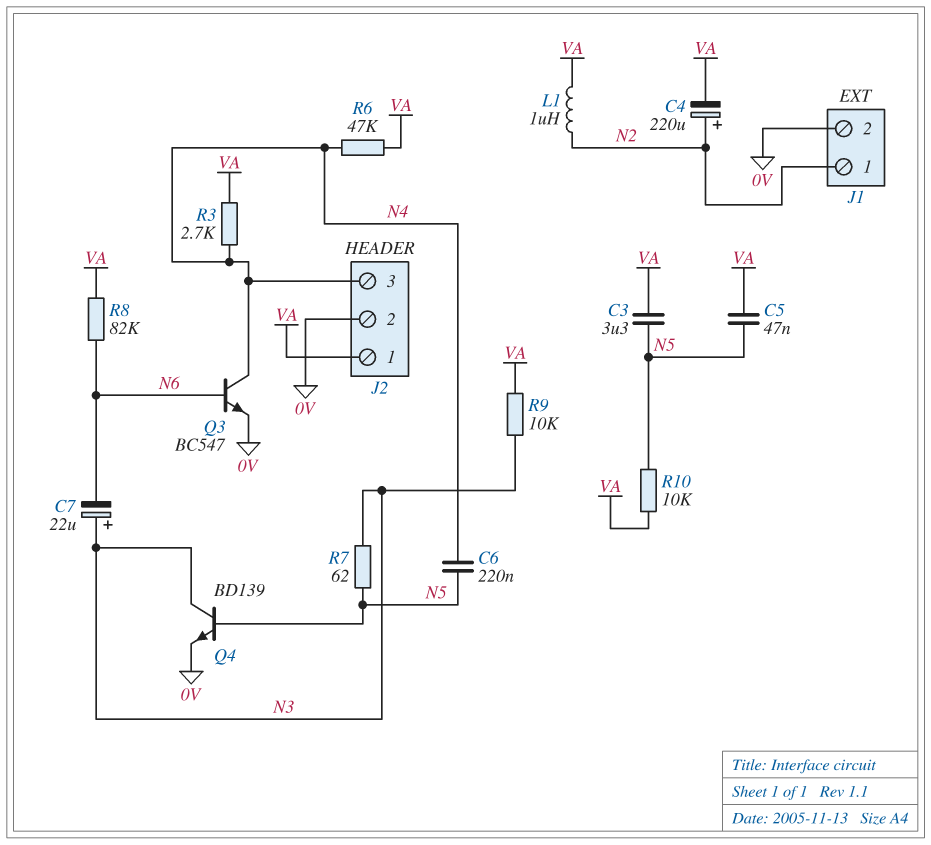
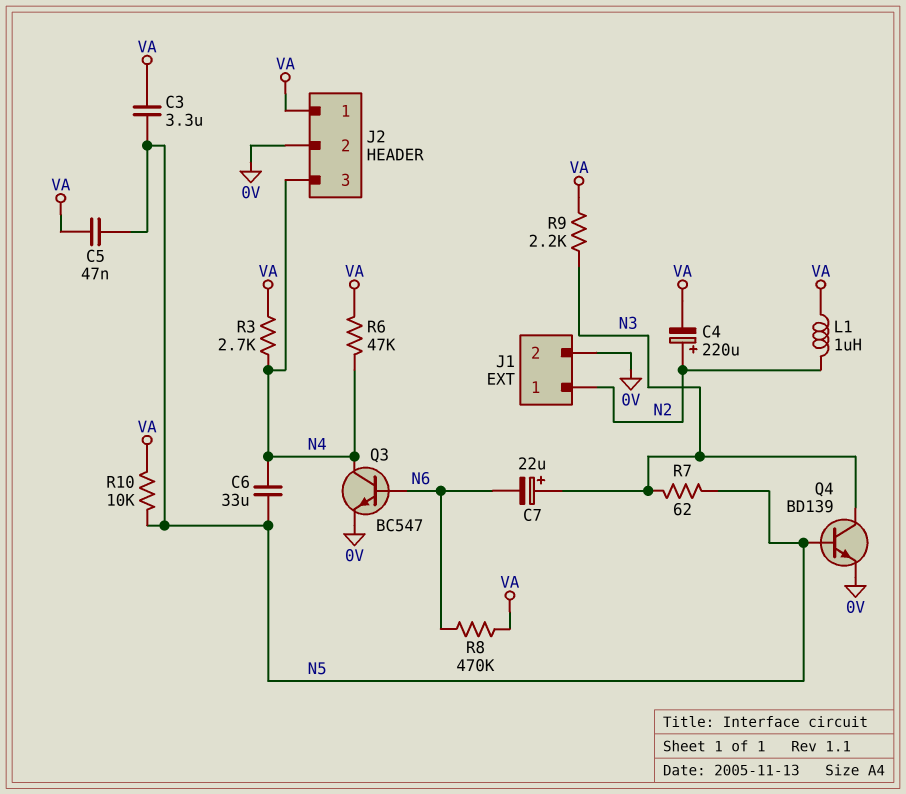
C6: 220nF (N4, N5) -> 33uF (N4, N5)
R8: 82k (N6, VA) -> 470k (N6, VA)
R9: 10k (N3, VA) -> 2.2k (N3, VA)

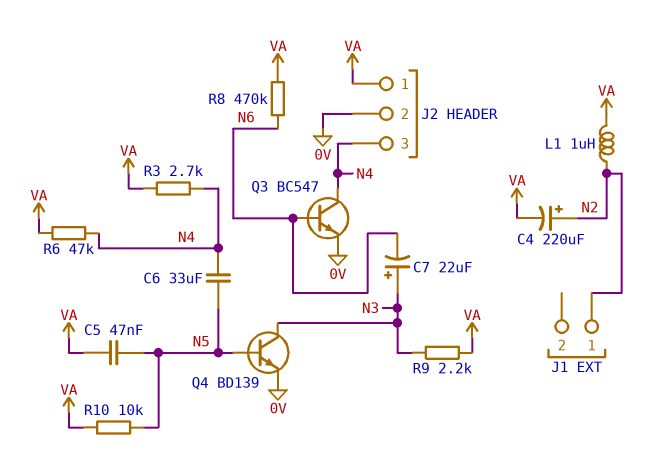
C3: 3.3uF (N5, VA) -> none
J1 pin 2: 0V -> none
R7: 62 (N3, N5) -> none

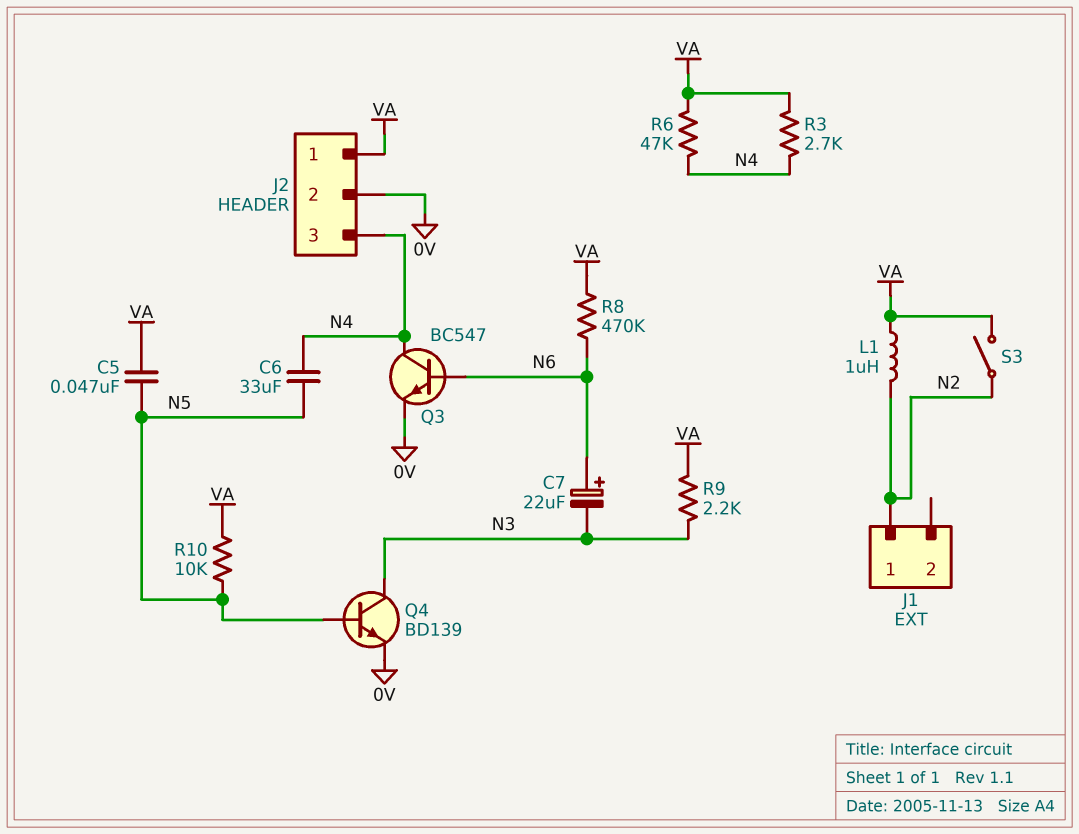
C4: 220uF (plus N2, minus VA) -> none
C7: 22uF (plus N3, minus N6) -> 22uF (plus N6, minus N3)
S3: none -> switch (N2, VA)

